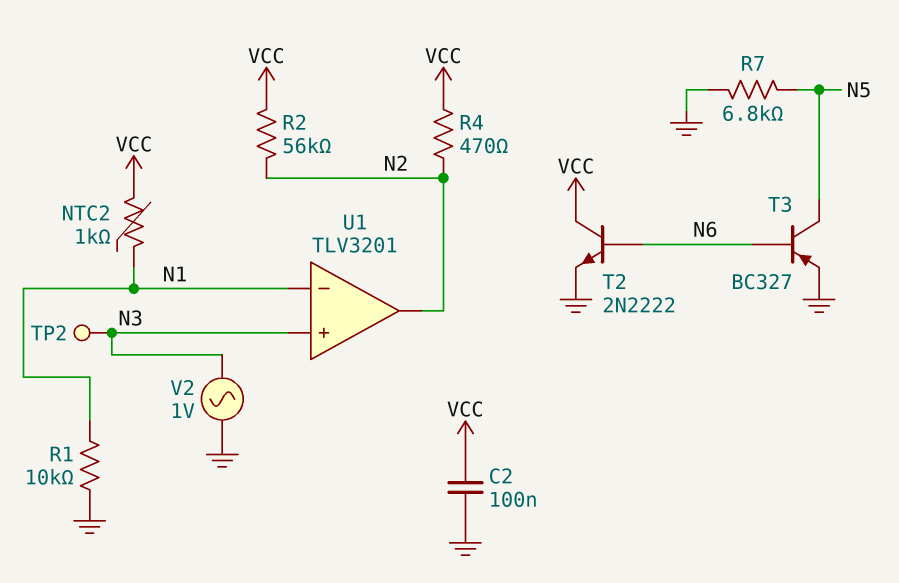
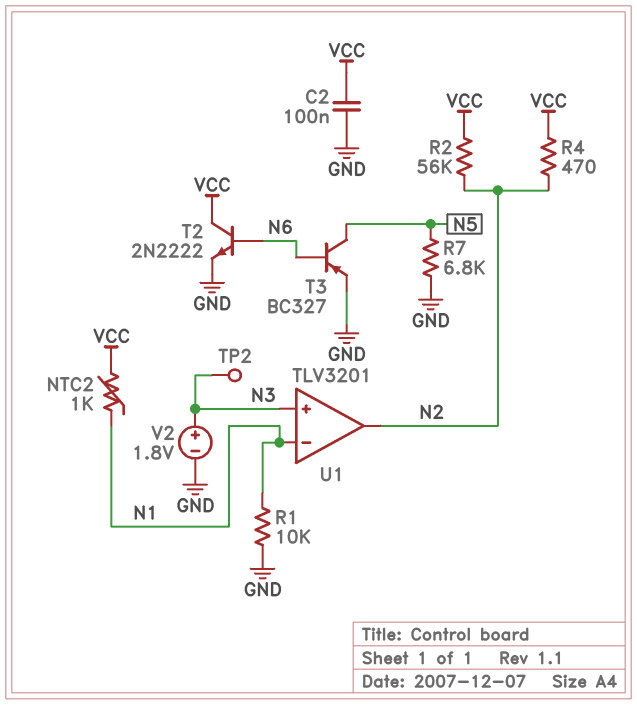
V2: AC 1V (GND, N3) -> 1.8V (plus N3, minus GND)

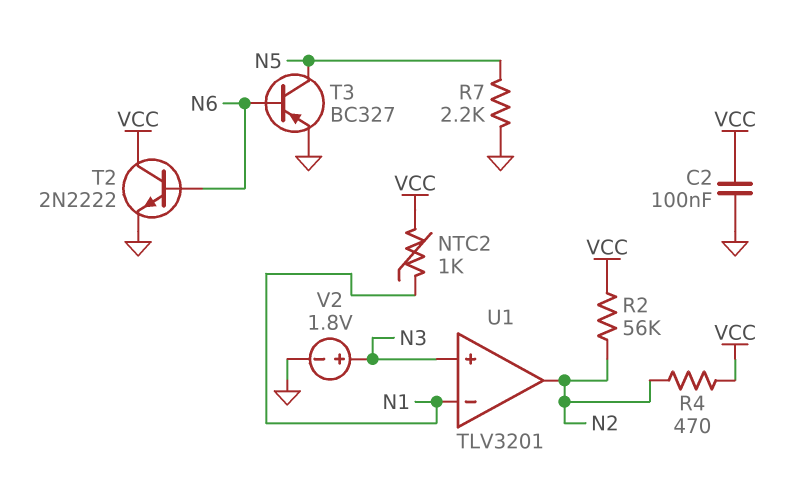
R1: 10k (GND, N1) -> none
R7: 6.8k (GND, N5) -> 2.2k (GND, N5)
TP2: test point (N3) -> none

